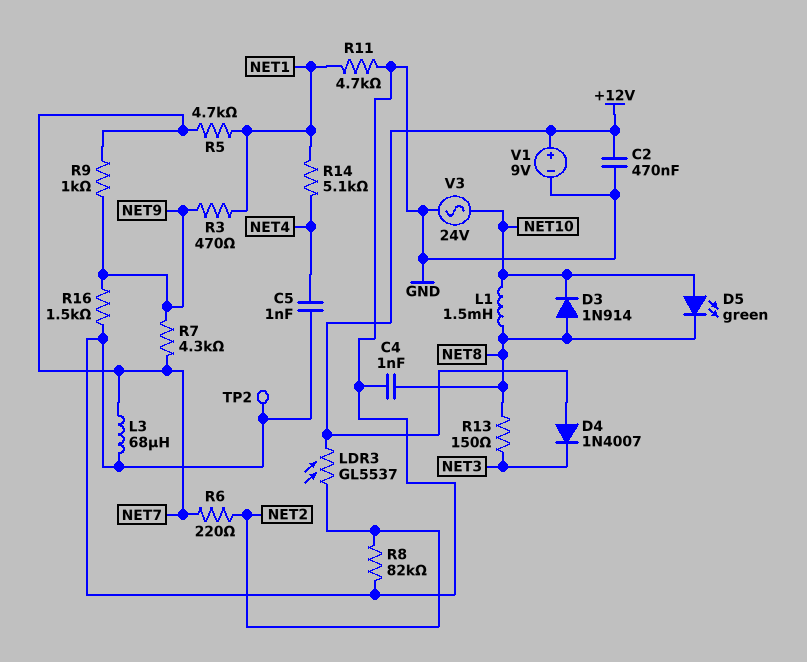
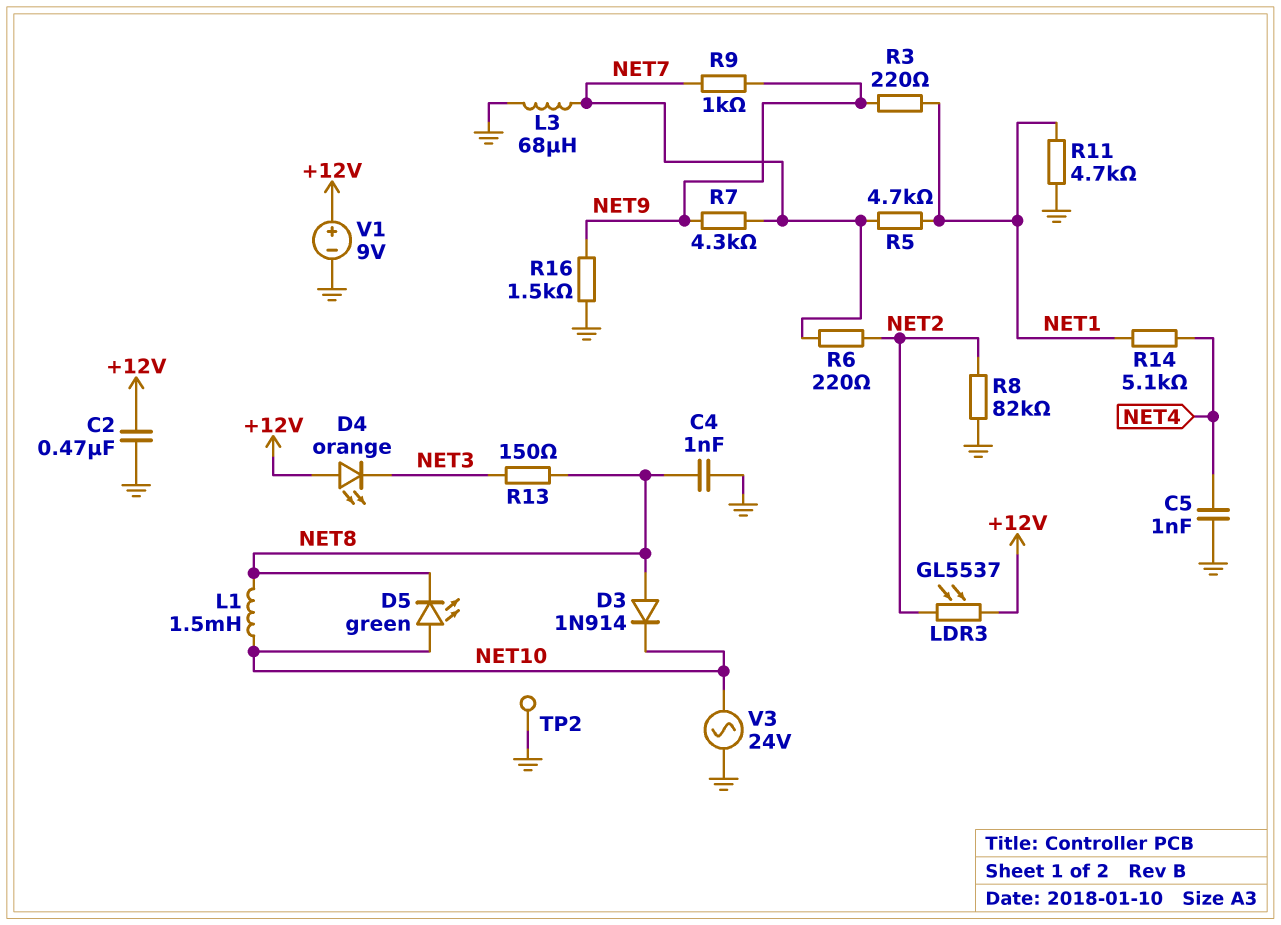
D4: diode 1N4007 (A +12V, K NET3) -> LED orange (A +12V, K NET3)
R3: 470 (NET1, NET9) -> 220 (NET1, NET9)

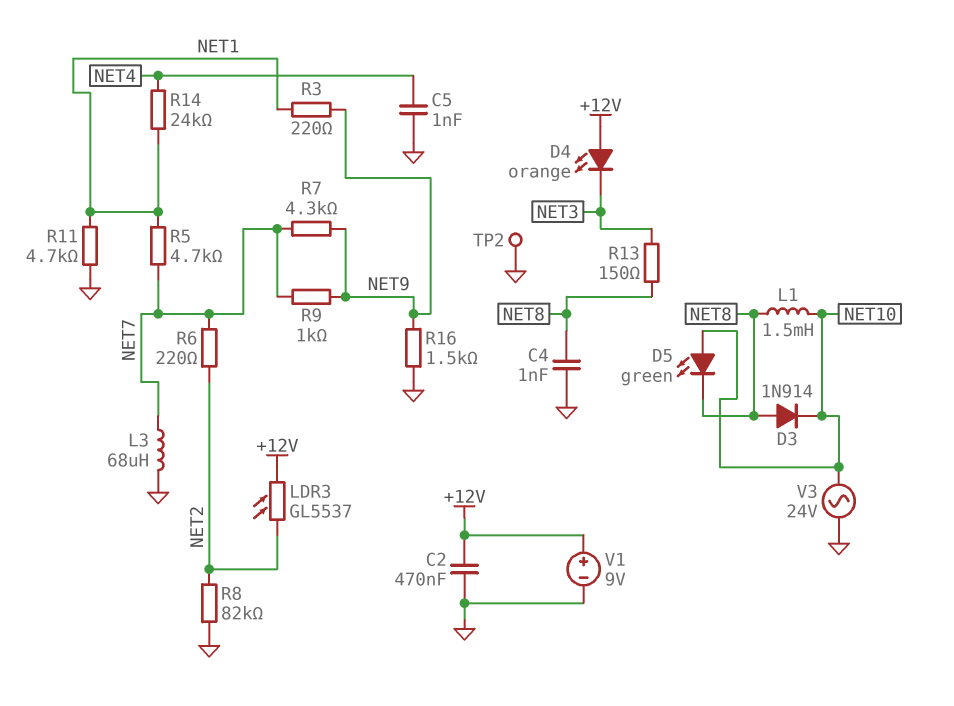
R14: 5.1k (NET1, NET4) -> 24k (NET1, NET4)

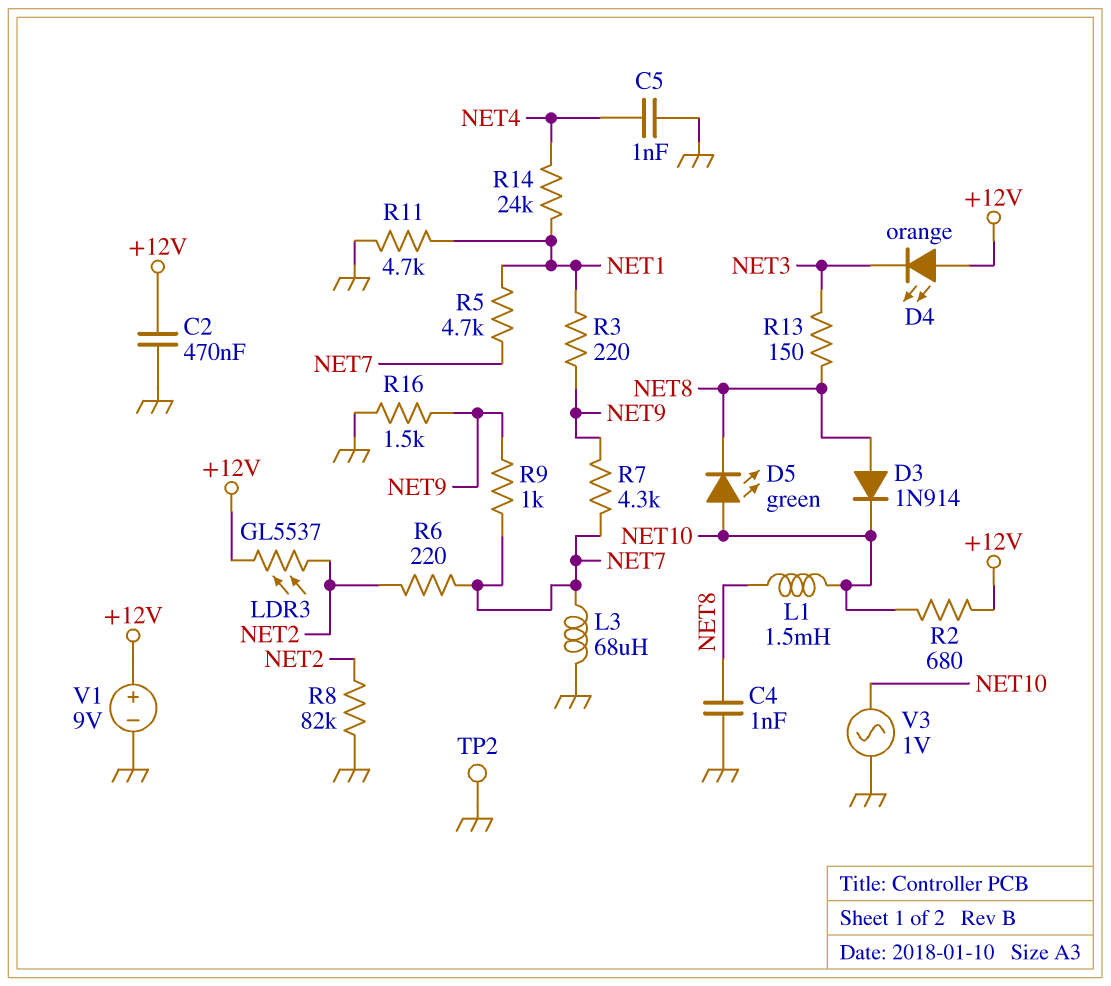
R2: none -> 680 (+12V, NET10)
V3: AC 24V (GND, NET10) -> AC 1V (GND, NET10)

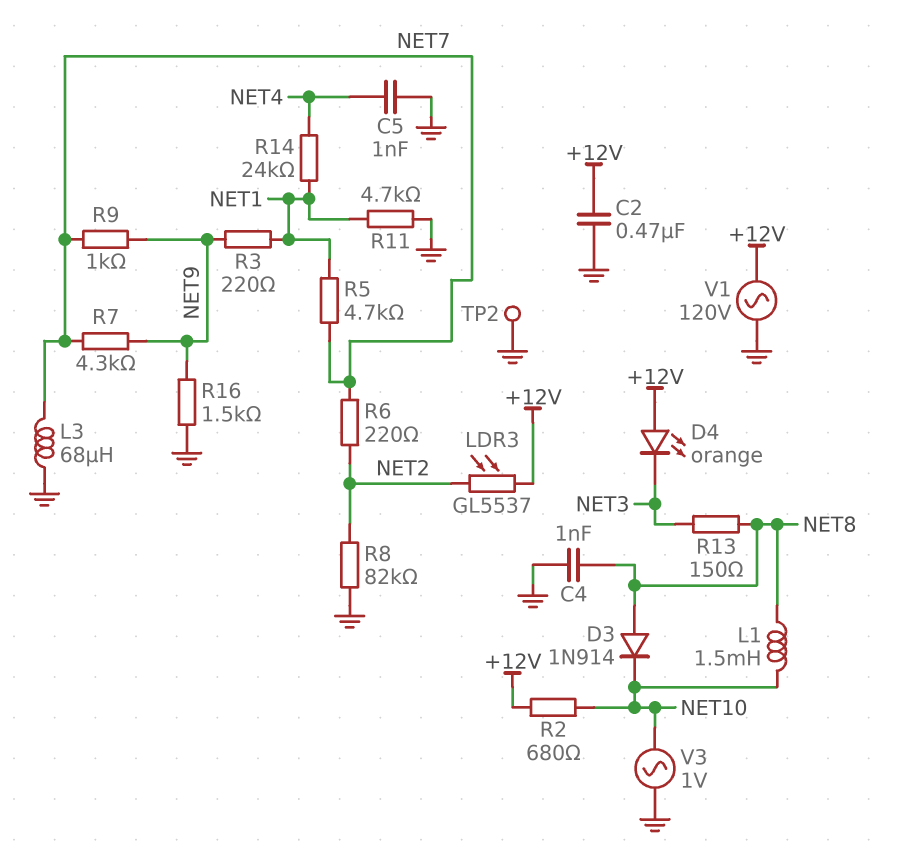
D5: LED green (A NET10, K NET8) -> none
V1: 9V (plus +12V, minus GND) -> AC 120V (+12V, GND)

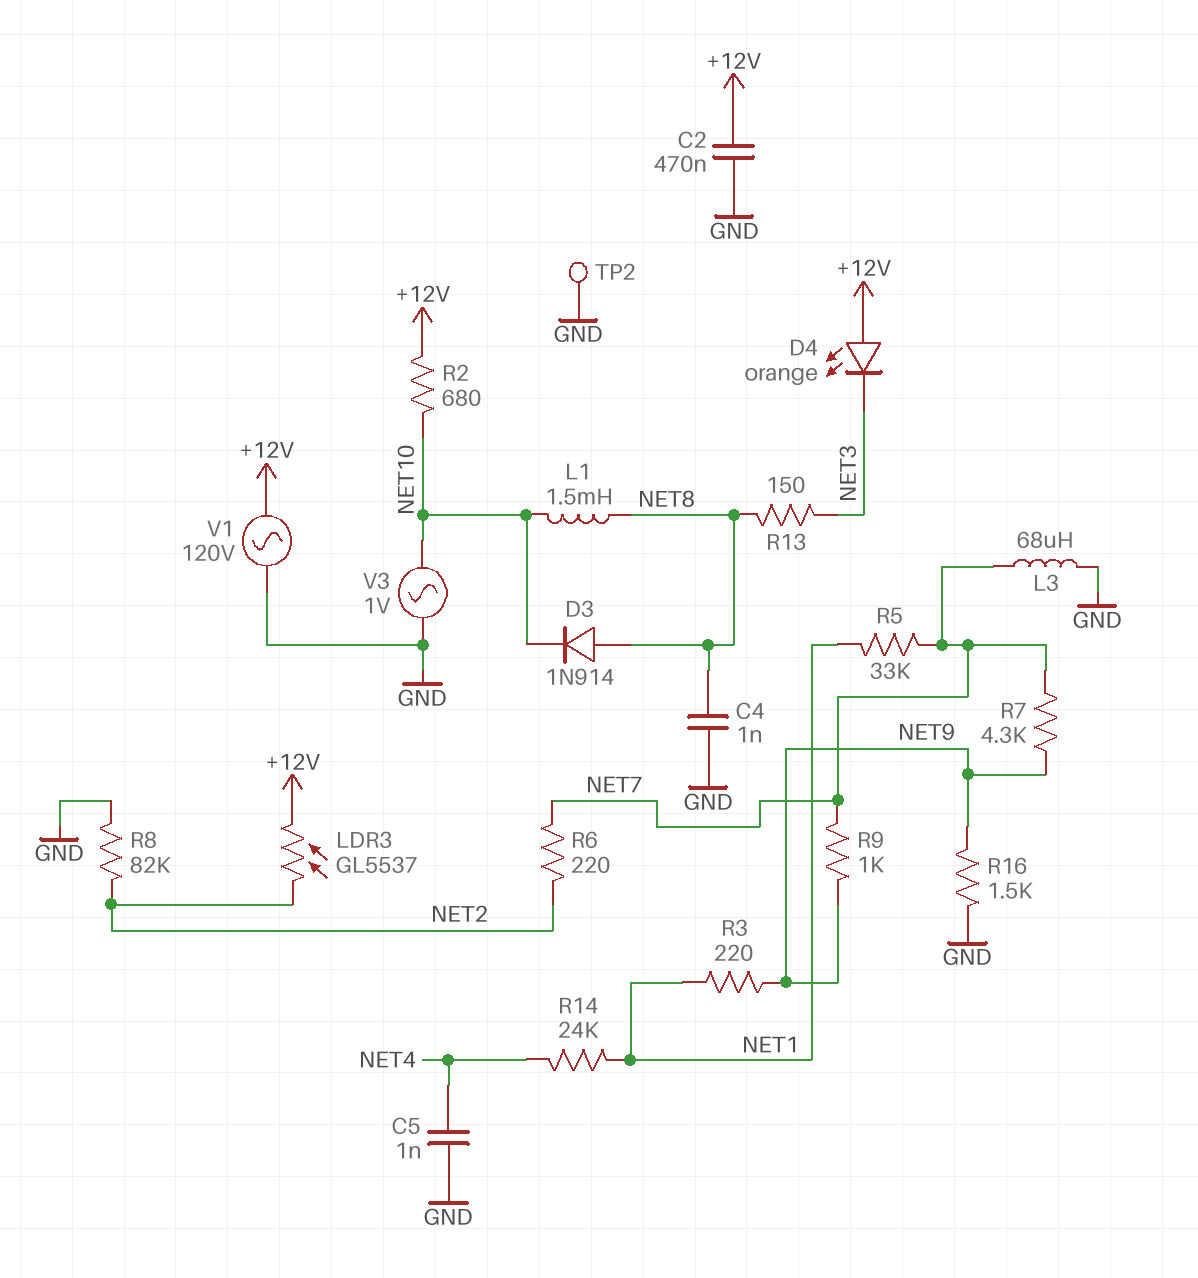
R5: 4.7k (NET1, NET7) -> 33k (NET1, NET7)
R11: 4.7k (GND, NET1) -> none

